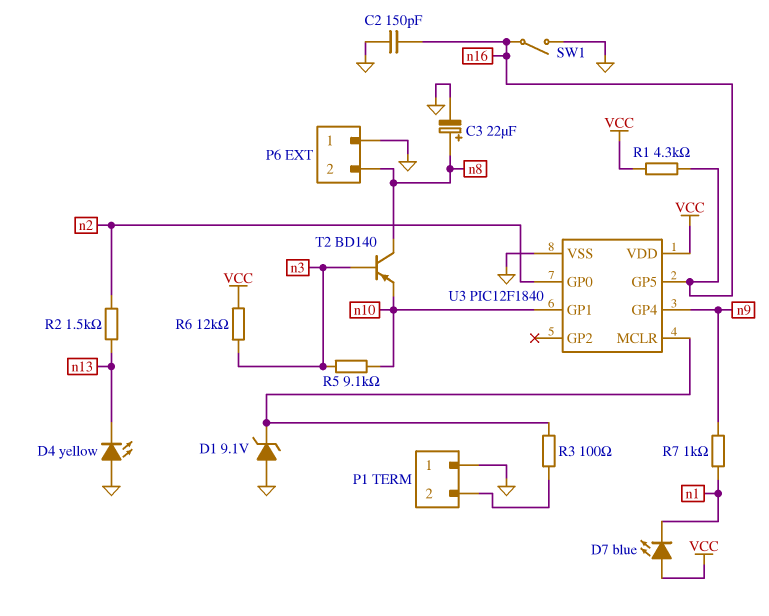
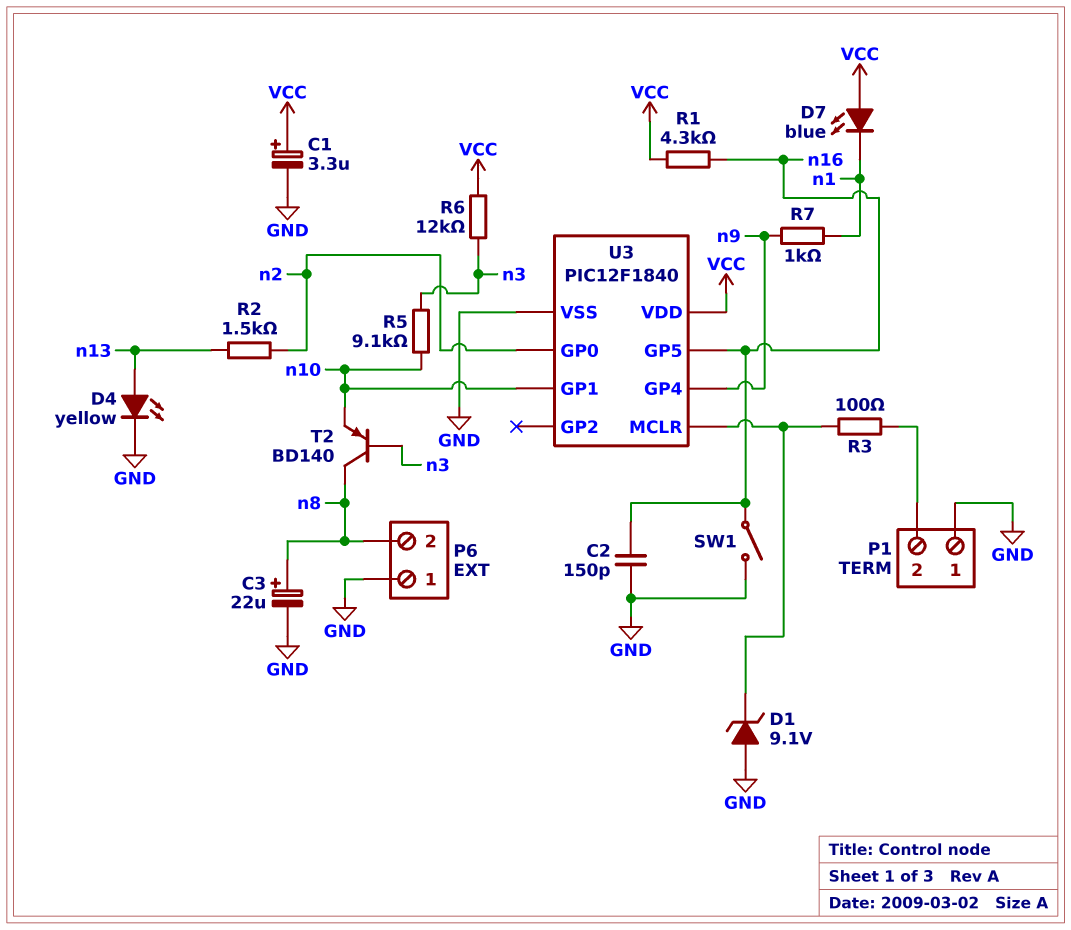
C1: none -> 3.3uF (plus VCC, minus GND)
D4: LED yellow (A GND, K n13) -> LED yellow (A n13, K GND)

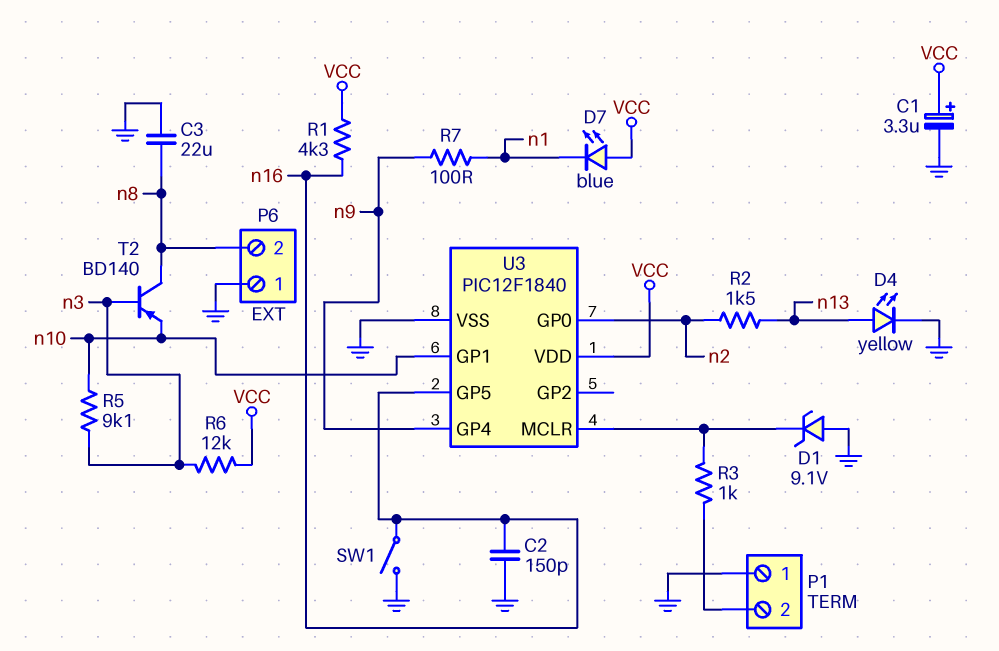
C3: 22uF (plus n8, minus GND) -> 22uF (GND, n8)
R3: 100 (P1/2, U3/MCLR) -> 1k (P1/2, U3/MCLR)
R7: 1k (n1, n9) -> 100 (n1, n9)

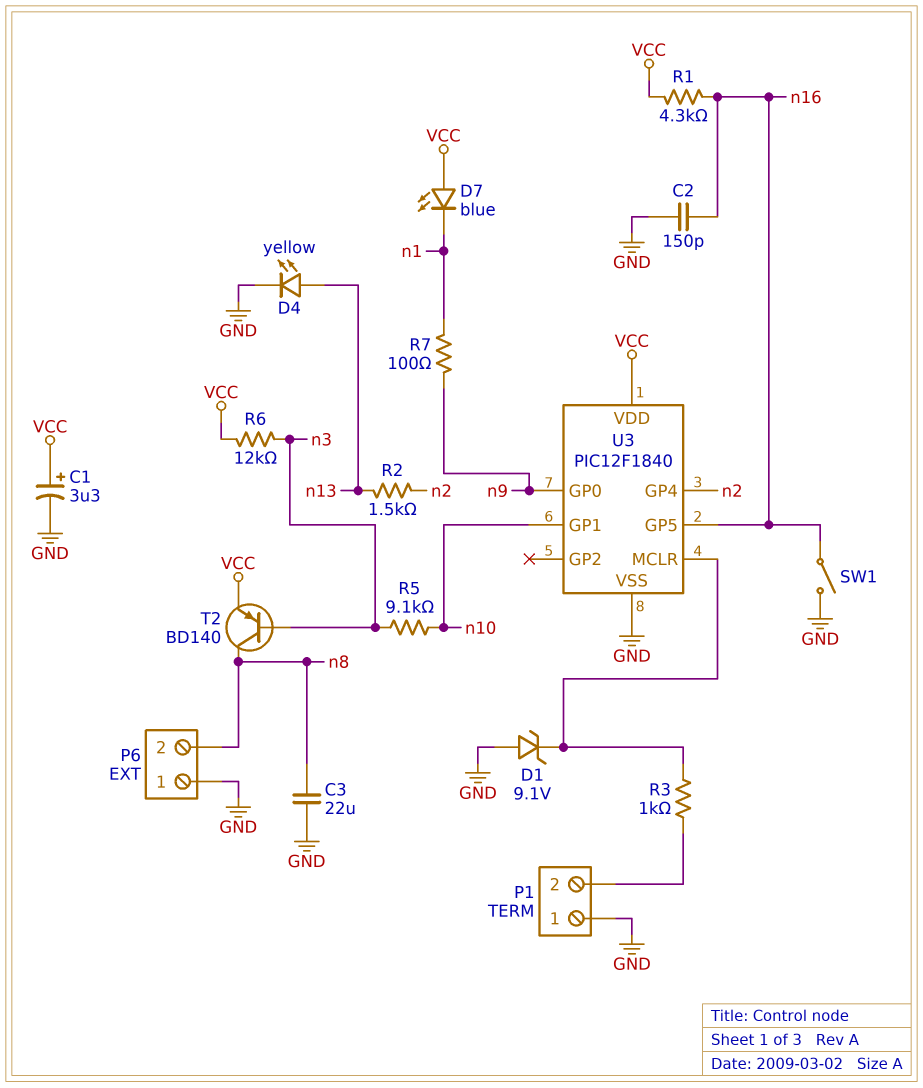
T2: PNP BD140 (B n3, C n8, E n10) -> PNP BD140 (B n3, C n8, E VCC)
U3 pin GP0: n2 -> n9
U3 pin GP4: n9 -> n2

